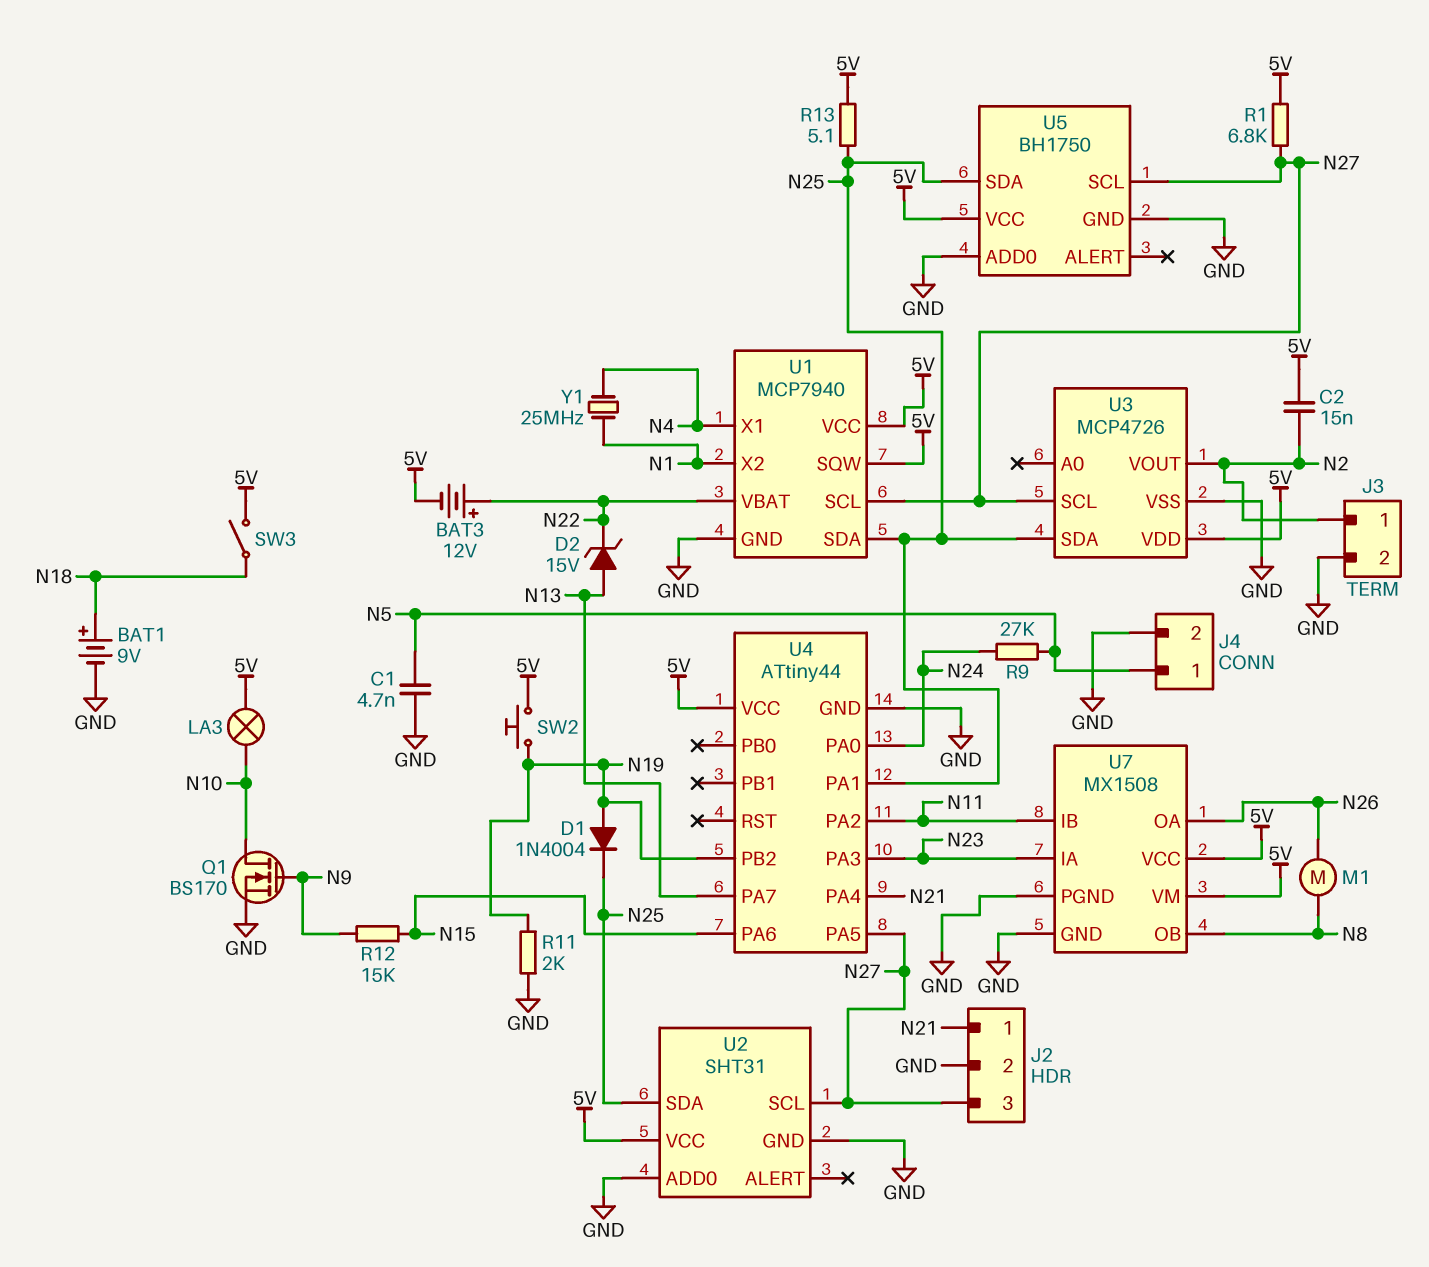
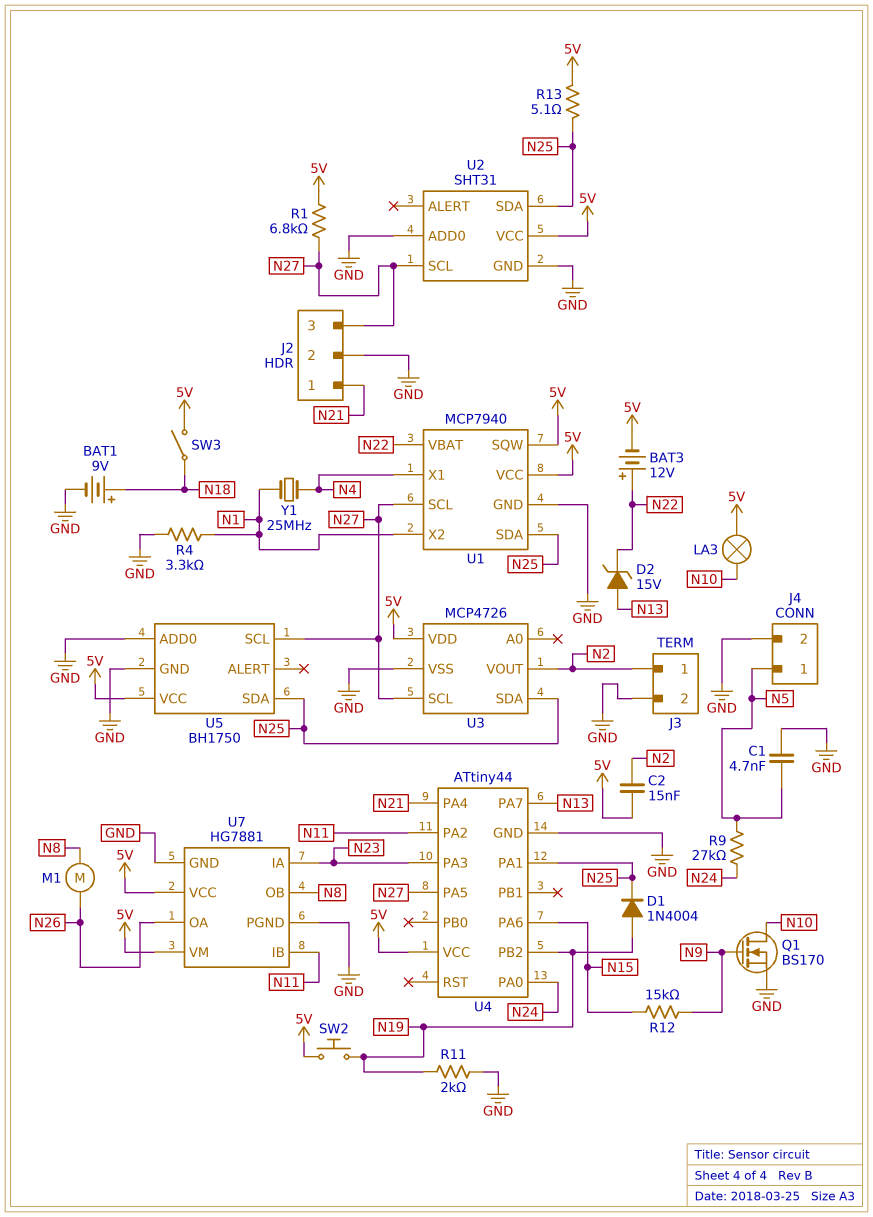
R4: none -> 3.3k (GND, N1)
U7: MX1508 -> HG7881

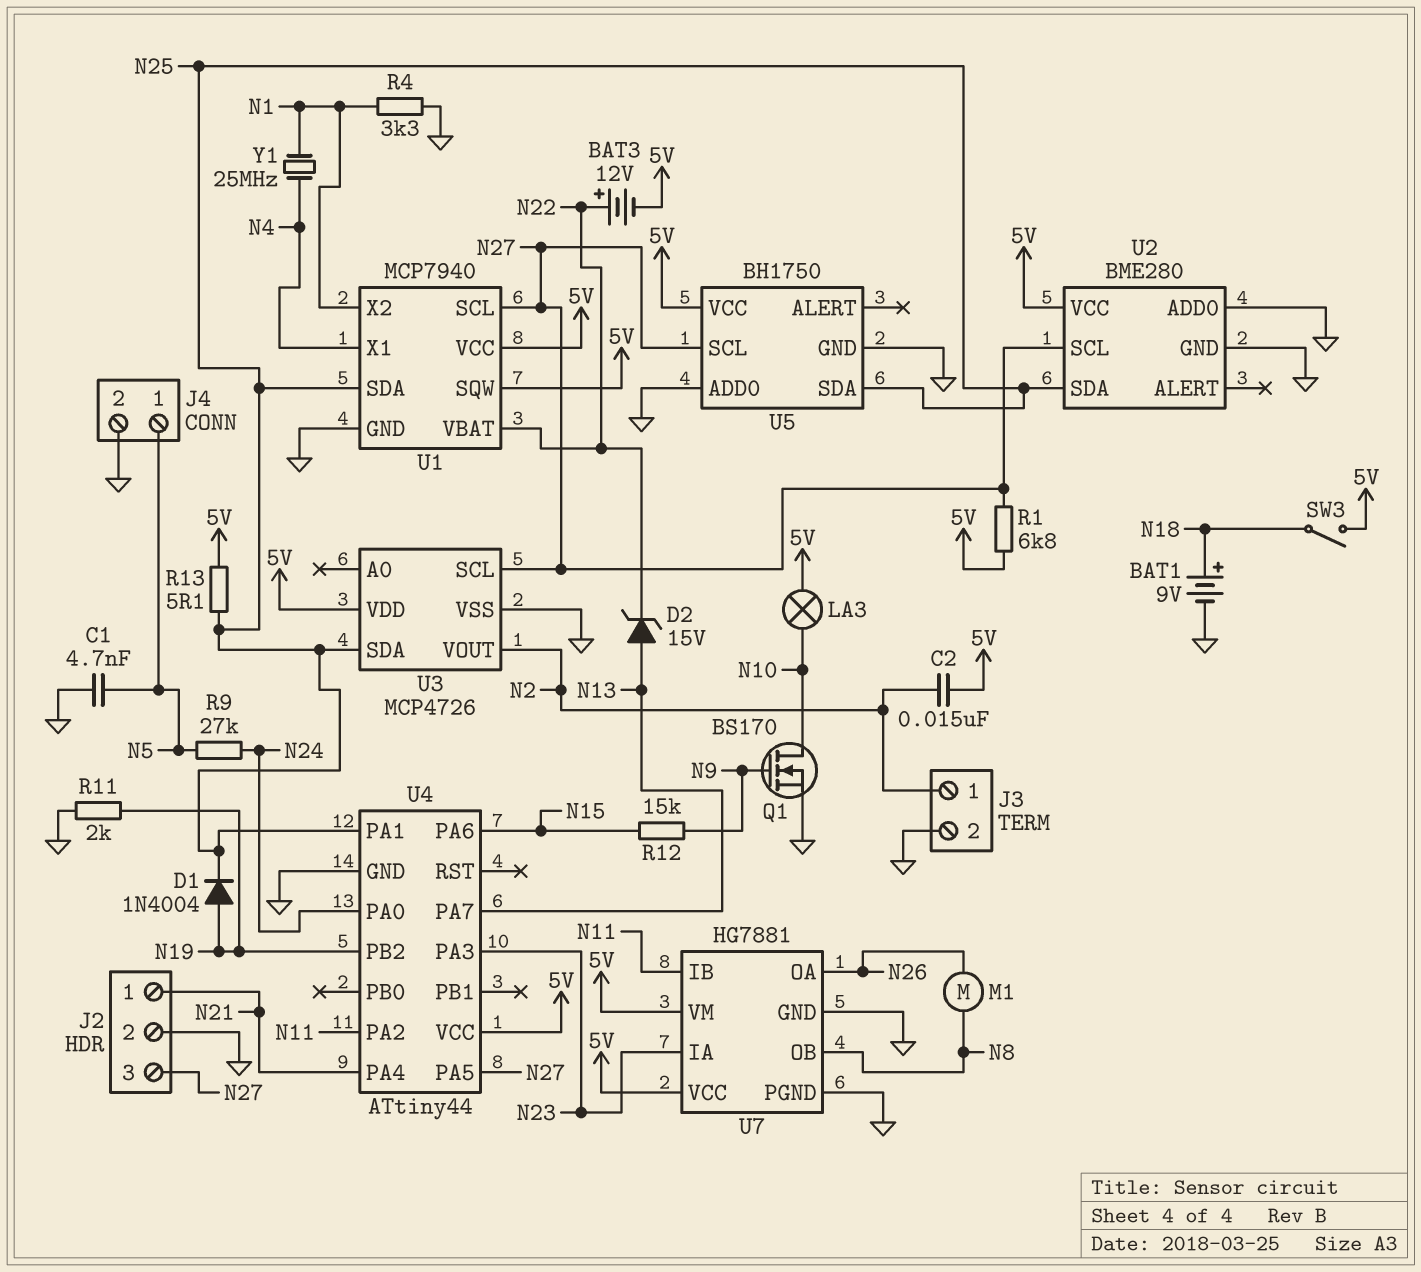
SW2: button (5V, N19) -> none
U2: SHT31 -> BME280

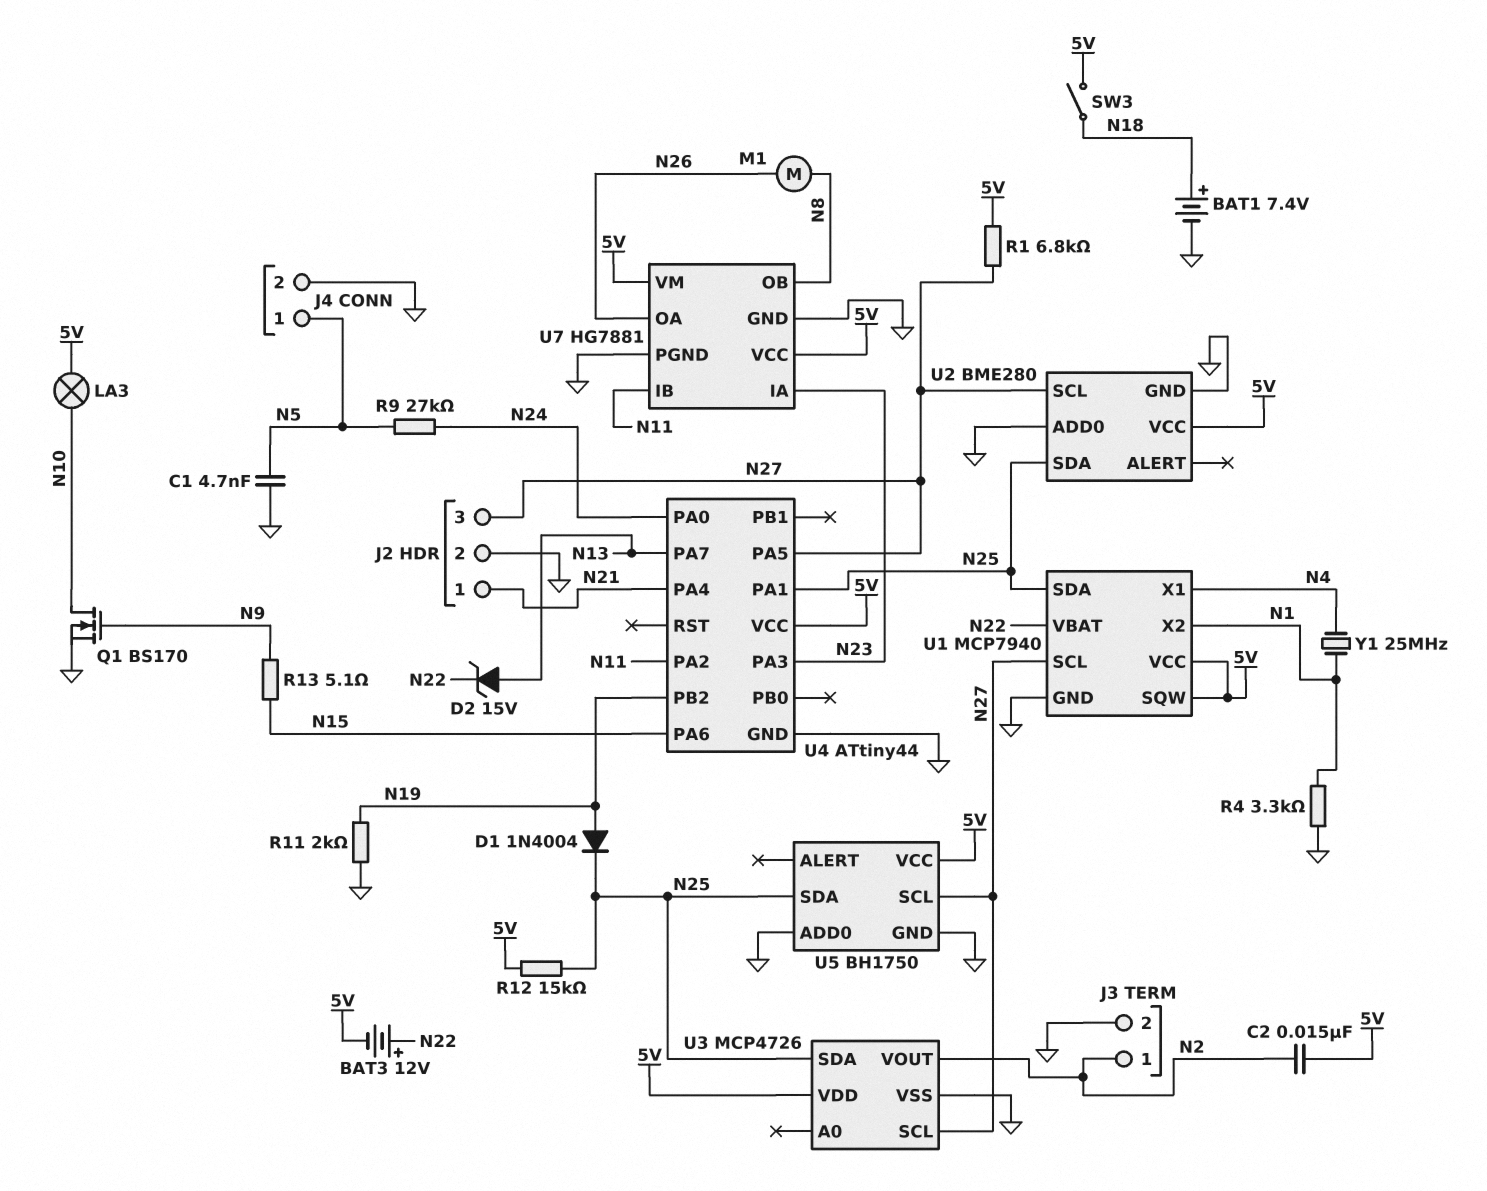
BAT1: 9V (plus N18, minus GND) -> 7.4V (plus N18, minus GND)
R12: 15k (N9, N15) -> 15k (5V, N25)
R13: 5.1 (5V, N25) -> 5.1 (N9, N15)

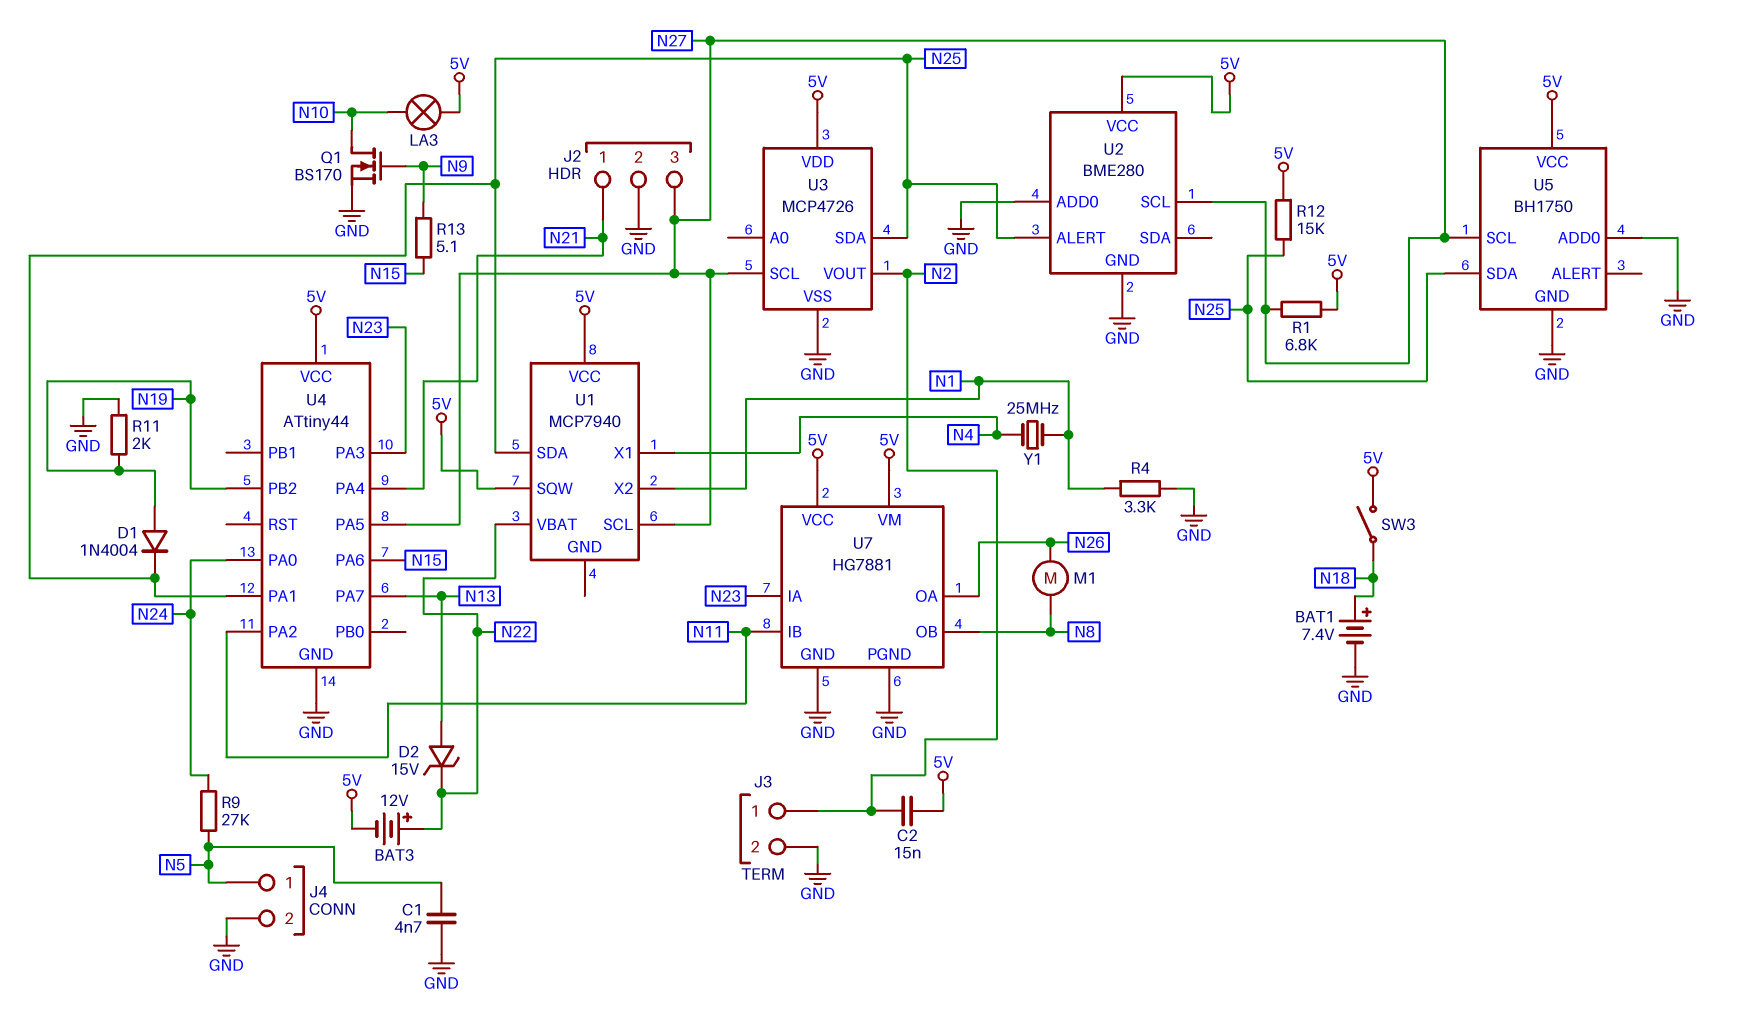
U1 pin GND: GND -> none
U2 pin ALERT: none -> N25
U2 pin SDA: N25 -> none

